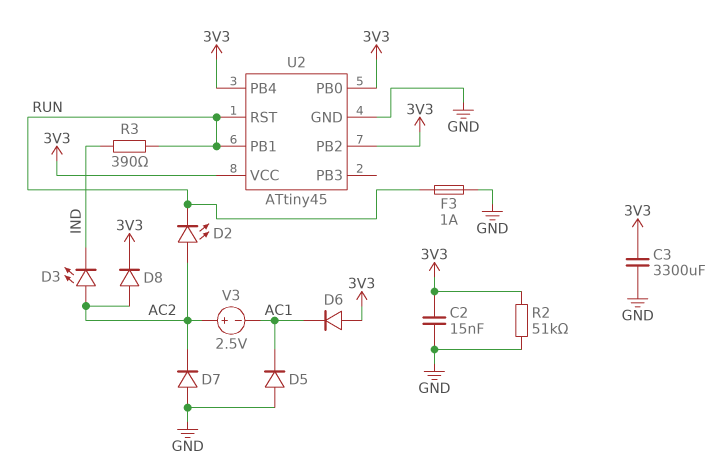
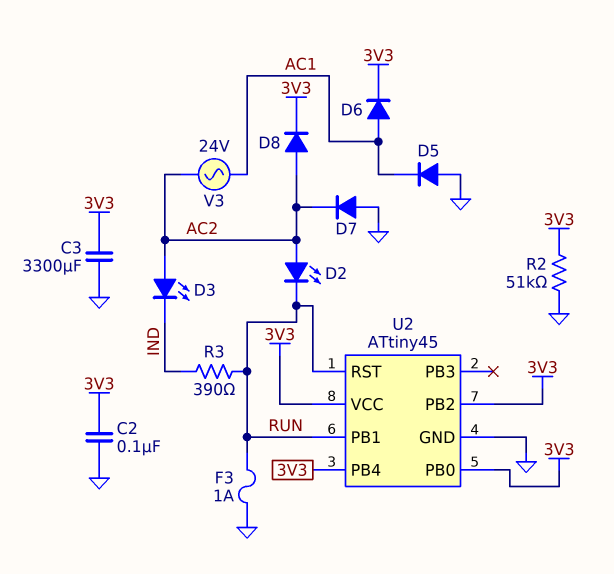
C2: 15nF (3V3, GND) -> 100nF (3V3, GND)
D6: diode (A 3V3, K AC1) -> diode (A AC1, K 3V3)
V3: 2.5V (plus AC2, minus AC1) -> AC 24V (AC1, AC2)

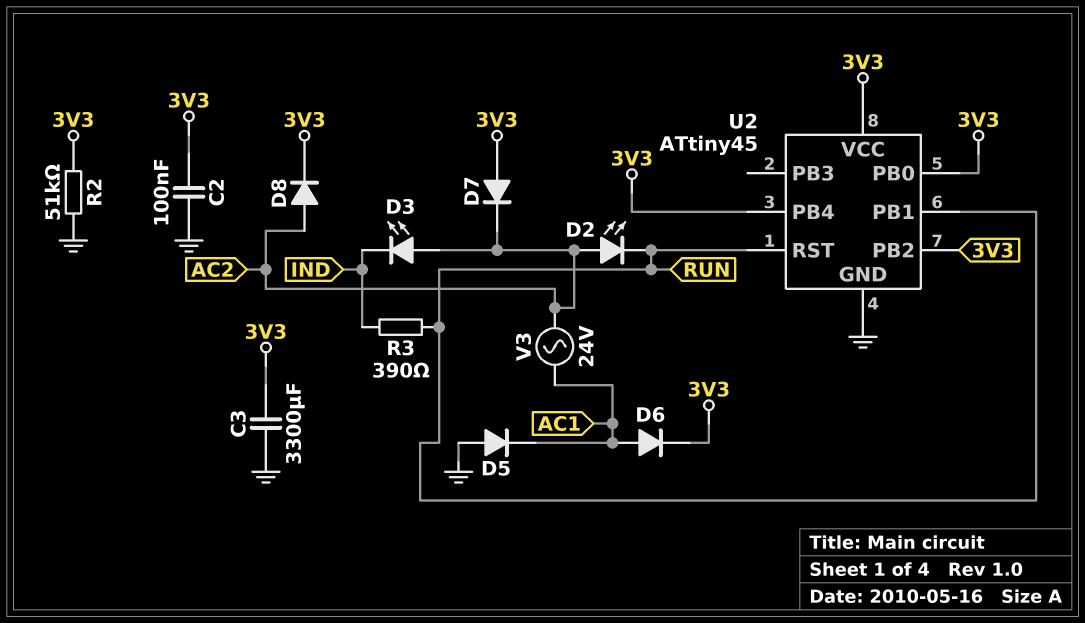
D7: diode (A GND, K AC2) -> diode (A 3V3, K AC2)
F3: 1A (GND, RUN) -> none

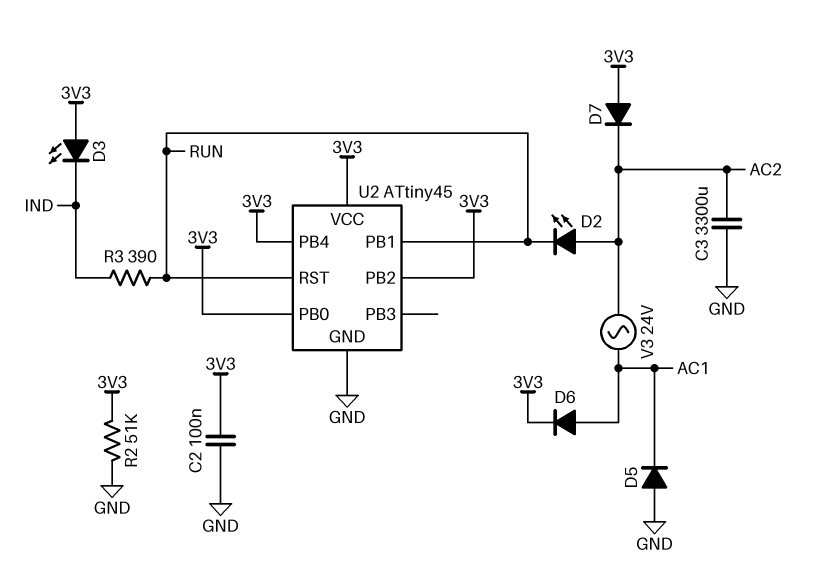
C3: 3300uF (3V3, GND) -> 3300uF (AC2, GND)
D3: LED (A AC2, K IND) -> LED (A 3V3, K IND)
D8: diode (A AC2, K 3V3) -> none

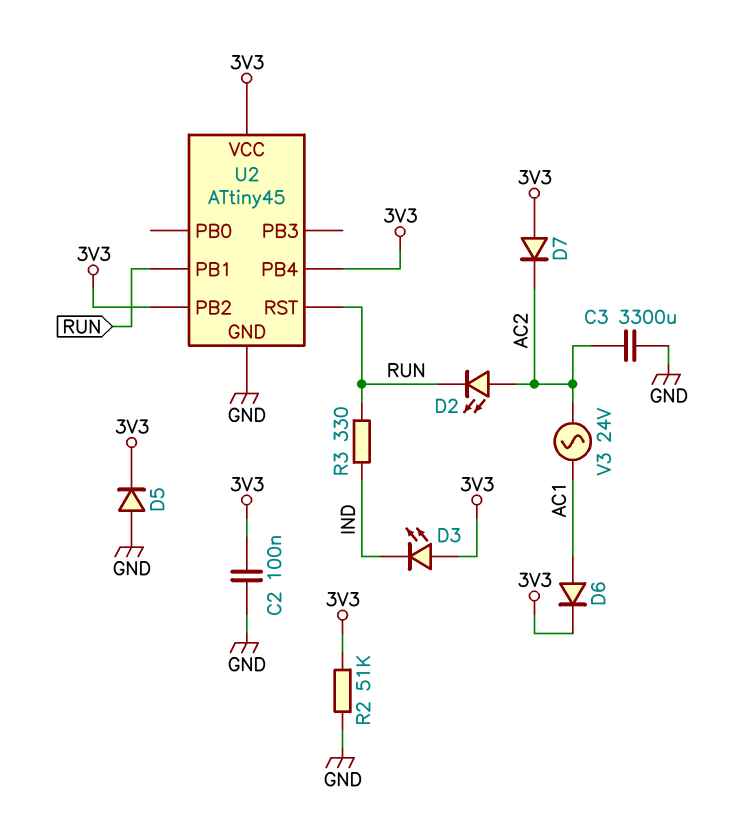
D5: diode (A GND, K AC1) -> diode (A GND, K 3V3)
R3: 390 (IND, RUN) -> 330 (IND, RUN)
U2 pin PB0: 3V3 -> none

